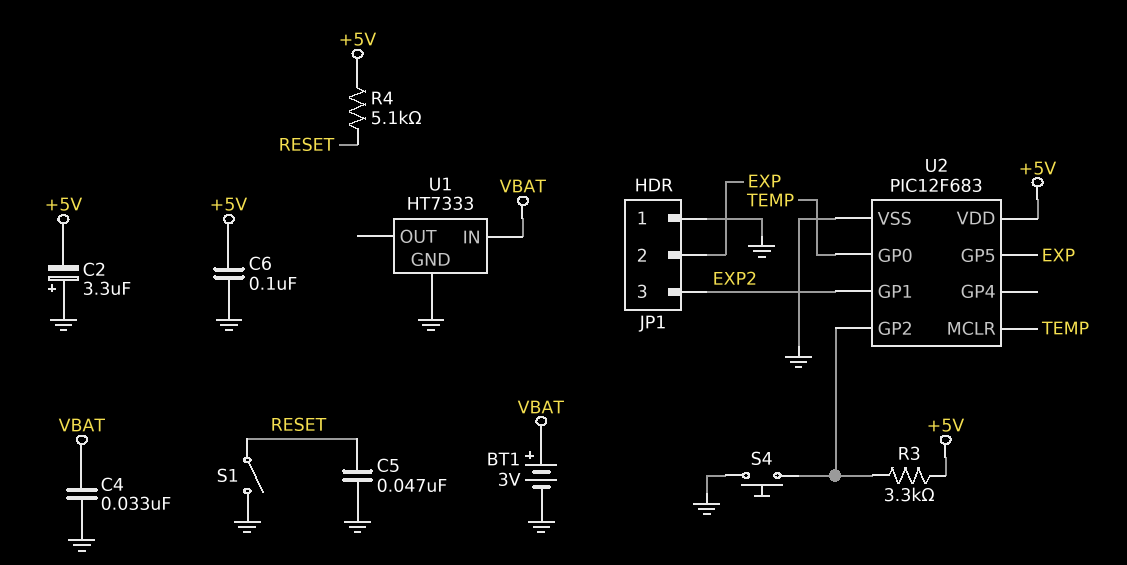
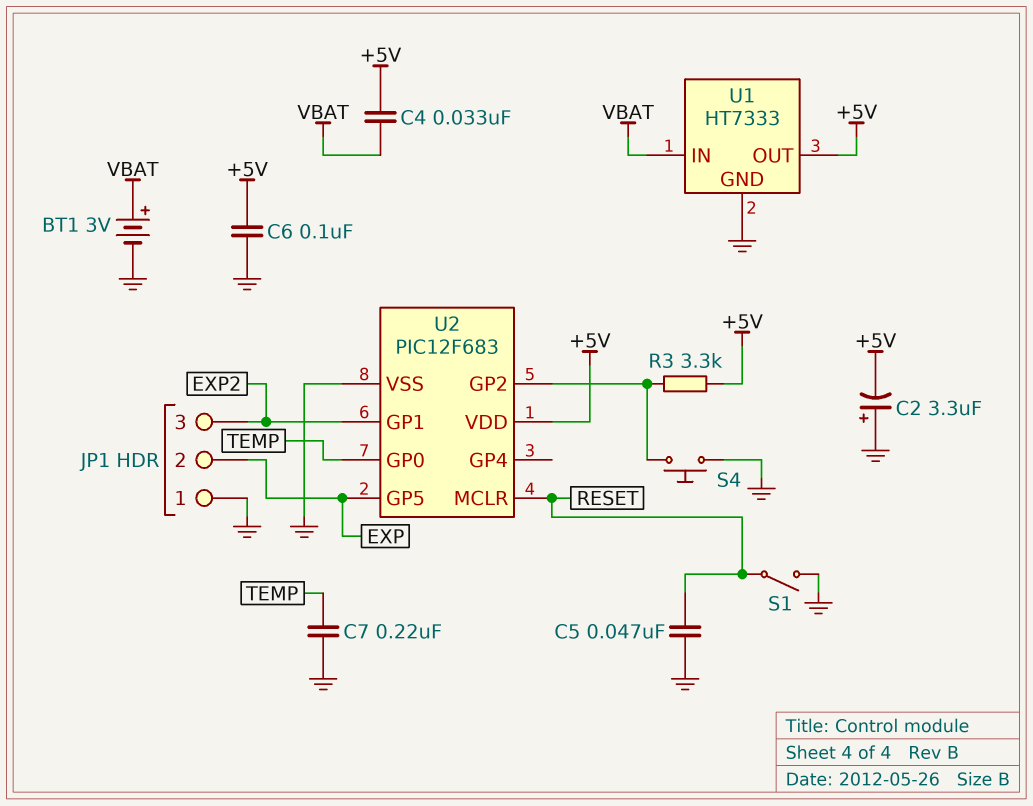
C4: 33nF (GND, VBAT) -> 33nF (+5V, VBAT)
C7: none -> 220nF (GND, TEMP)
R4: 5.1k (+5V, RESET) -> none
U1 pin OUT: none -> +5V
U2 pin MCLR: TEMP -> RESET

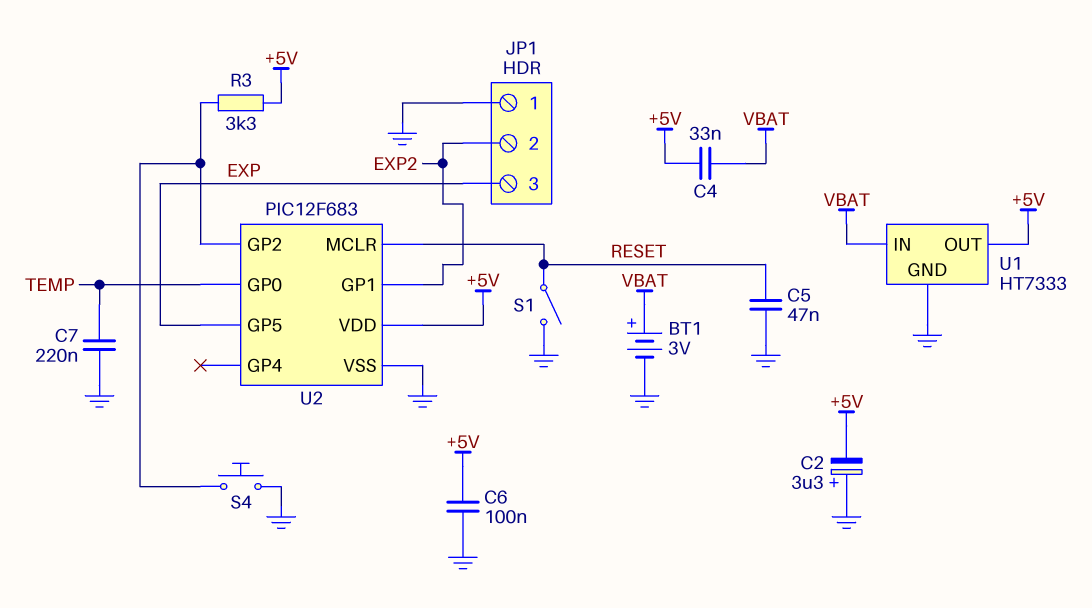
JP1 pin 2: EXP -> EXP2
JP1 pin 3: EXP2 -> EXP

